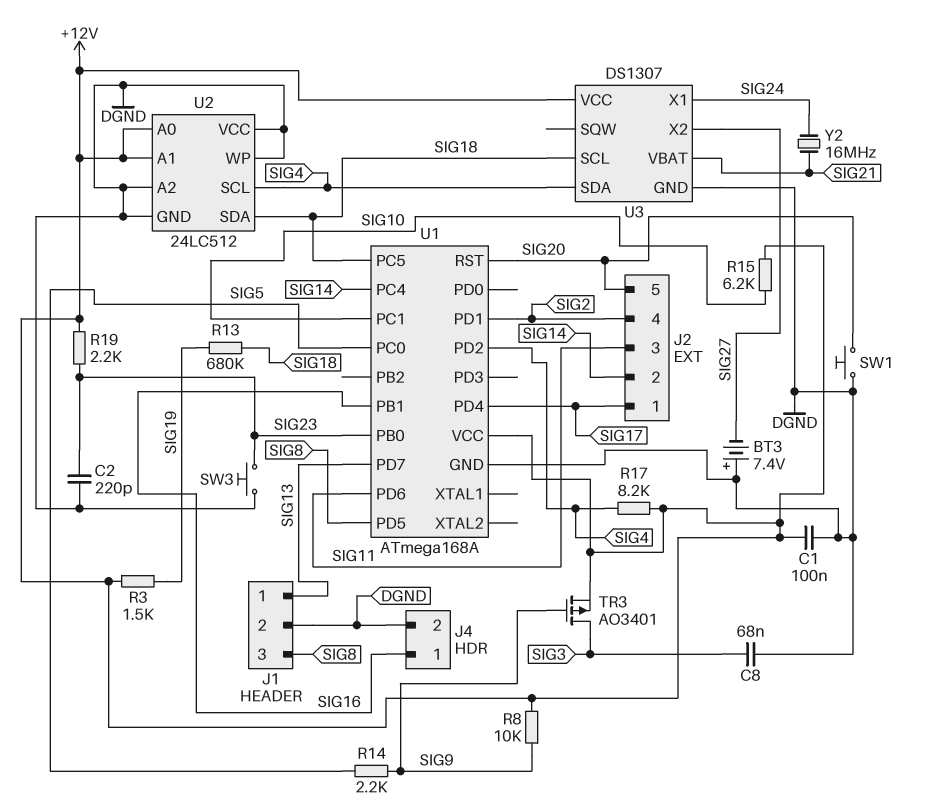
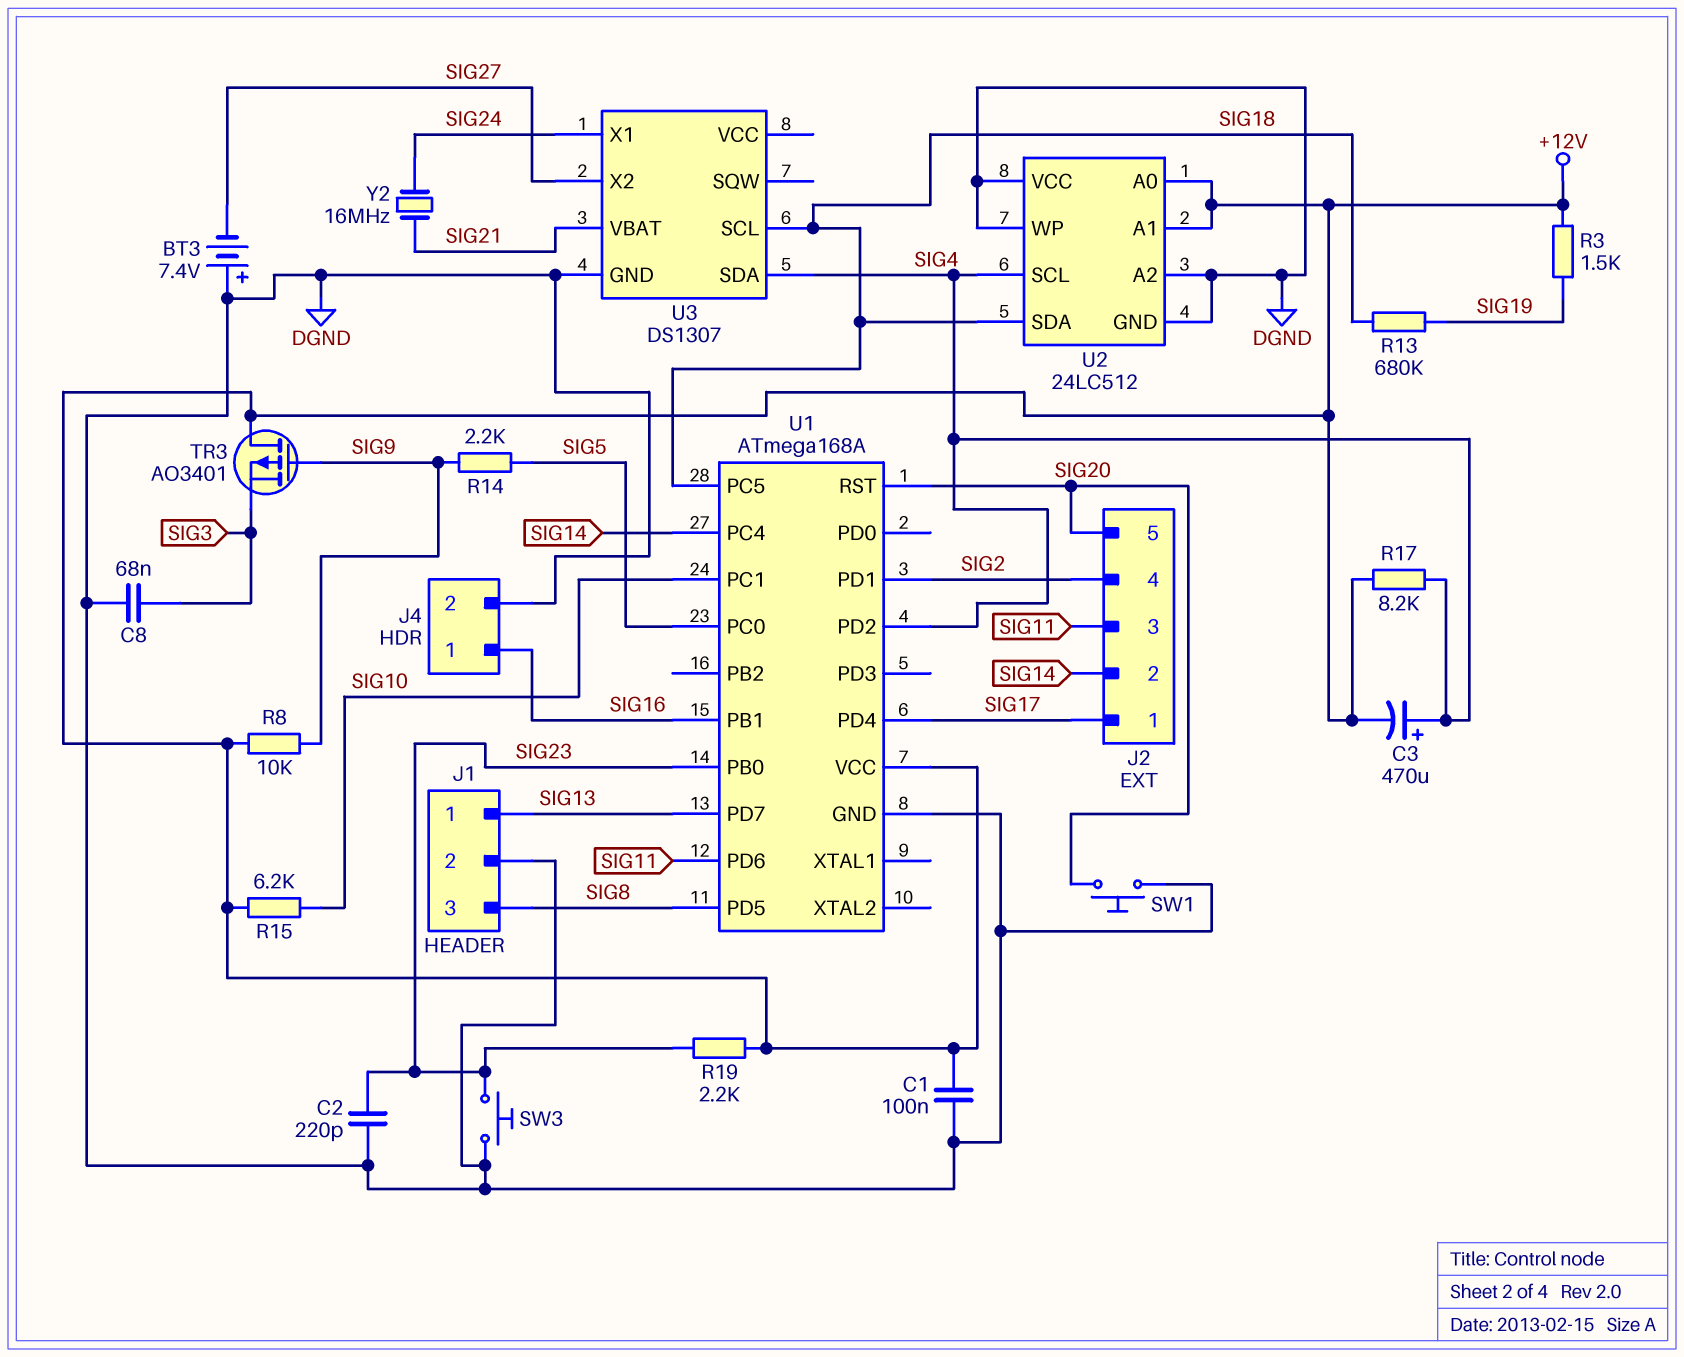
C3: none -> 470uF (plus SIG4, minus +12V)
TR3: PMOS AO3401 (G SIG9, D SIG3, S +12V) -> PMOS AO3401 (G SIG9, D +12V, S SIG3)
U3 pin VCC: +12V -> none

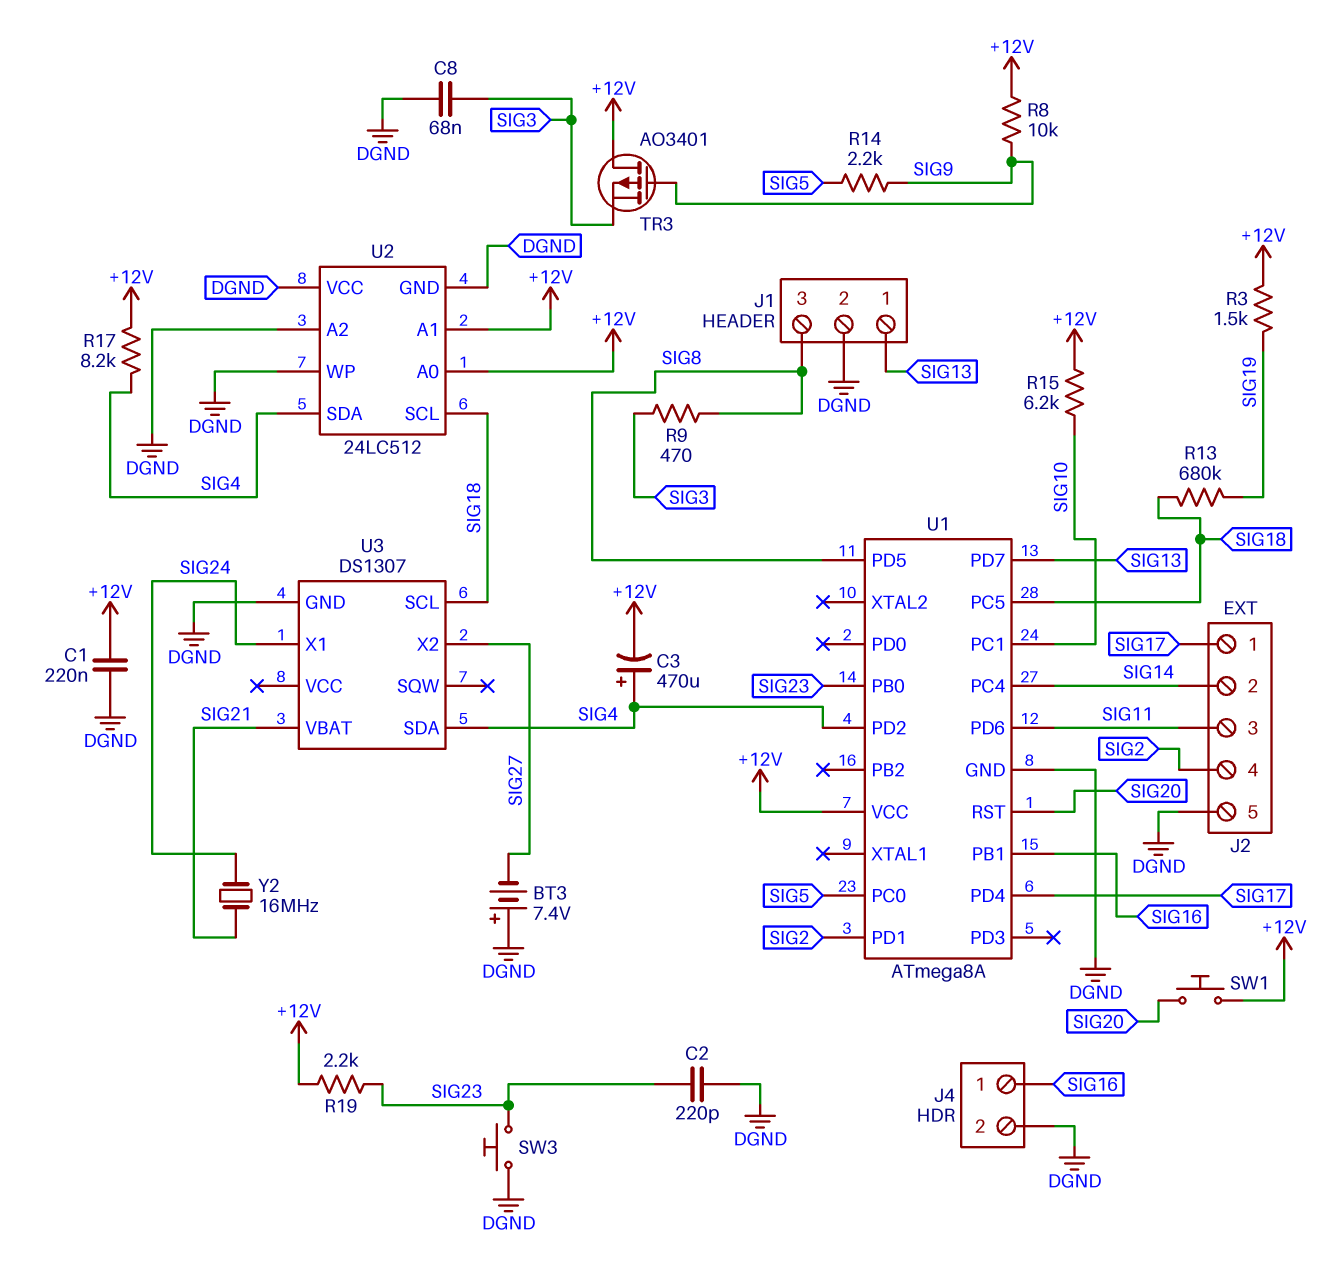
C1: 100nF (+12V, DGND) -> 220nF (+12V, DGND)
J2 pin 5: SIG20 -> DGND
R9: none -> 470 (SIG3, SIG8)
SW1: button (DGND, SIG20) -> button (+12V, SIG20)
U1: ATmega168A -> ATmega8A
U2 pin SCL: SIG4 -> SIG18
U2 pin SDA: SIG18 -> SIG4

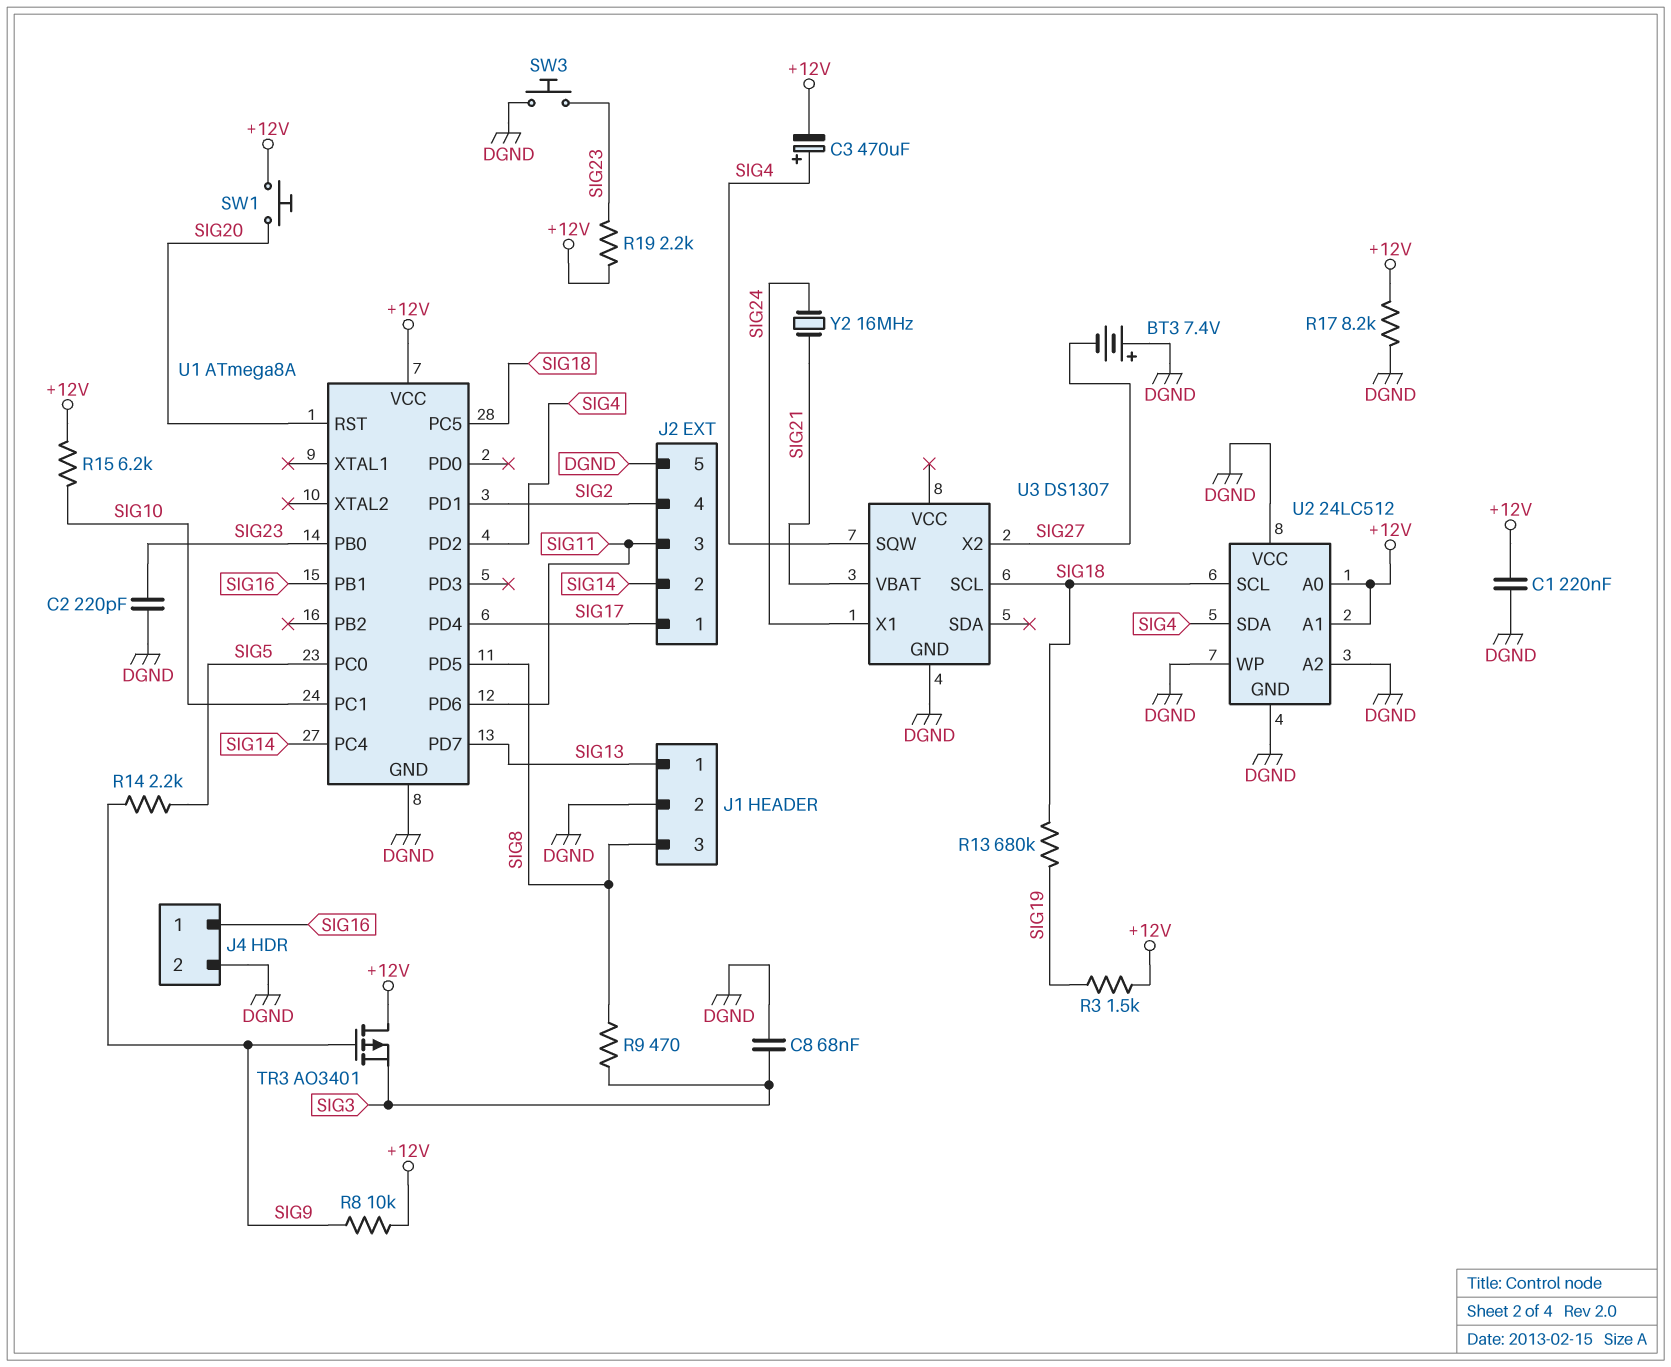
R17: 8.2k (+12V, SIG4) -> 8.2k (+12V, DGND)
U3 pin SDA: SIG4 -> none
U3 pin SQW: none -> SIG4

